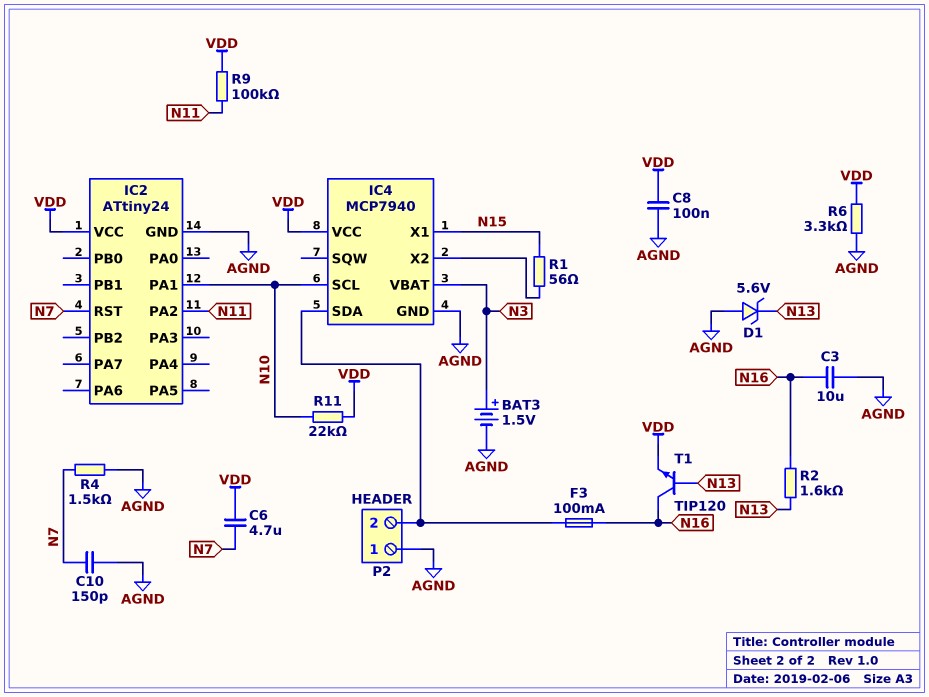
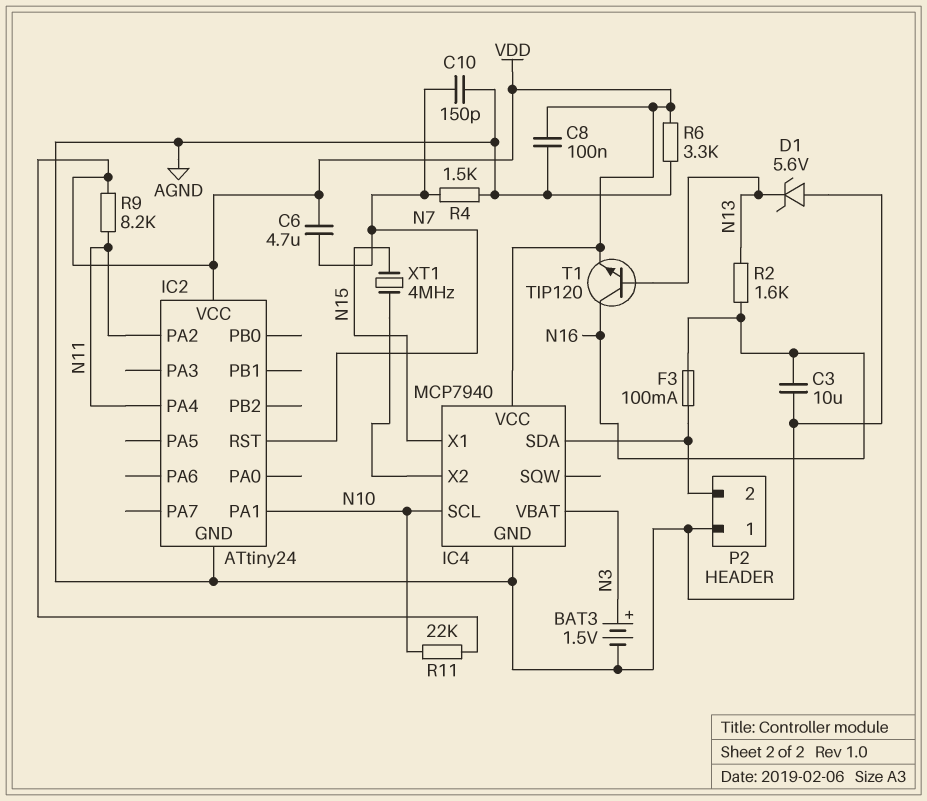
IC2 pin PA4: none -> N11
R1: 56 (IC4/X2, N15) -> none
R9: 100k (N11, VDD) -> 8.2k (N11, VDD)
XT1: none -> 4MHz (IC4/X2, N15)

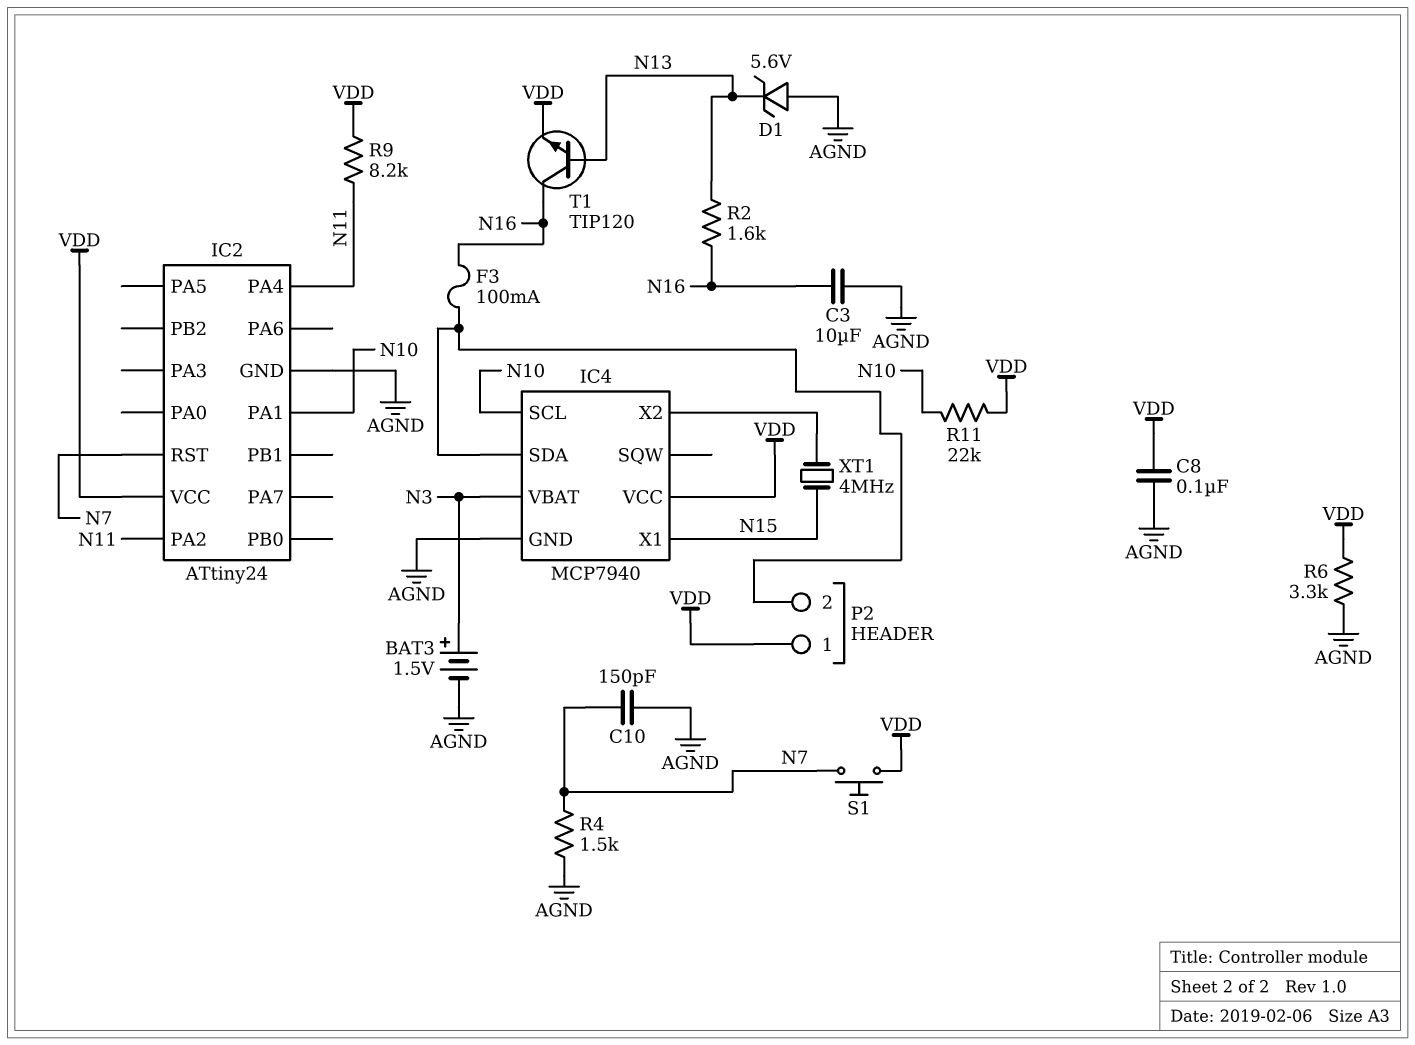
C6: 4.7uF (N7, VDD) -> none
P2 pin 1: AGND -> VDD
S1: none -> button (N7, VDD)

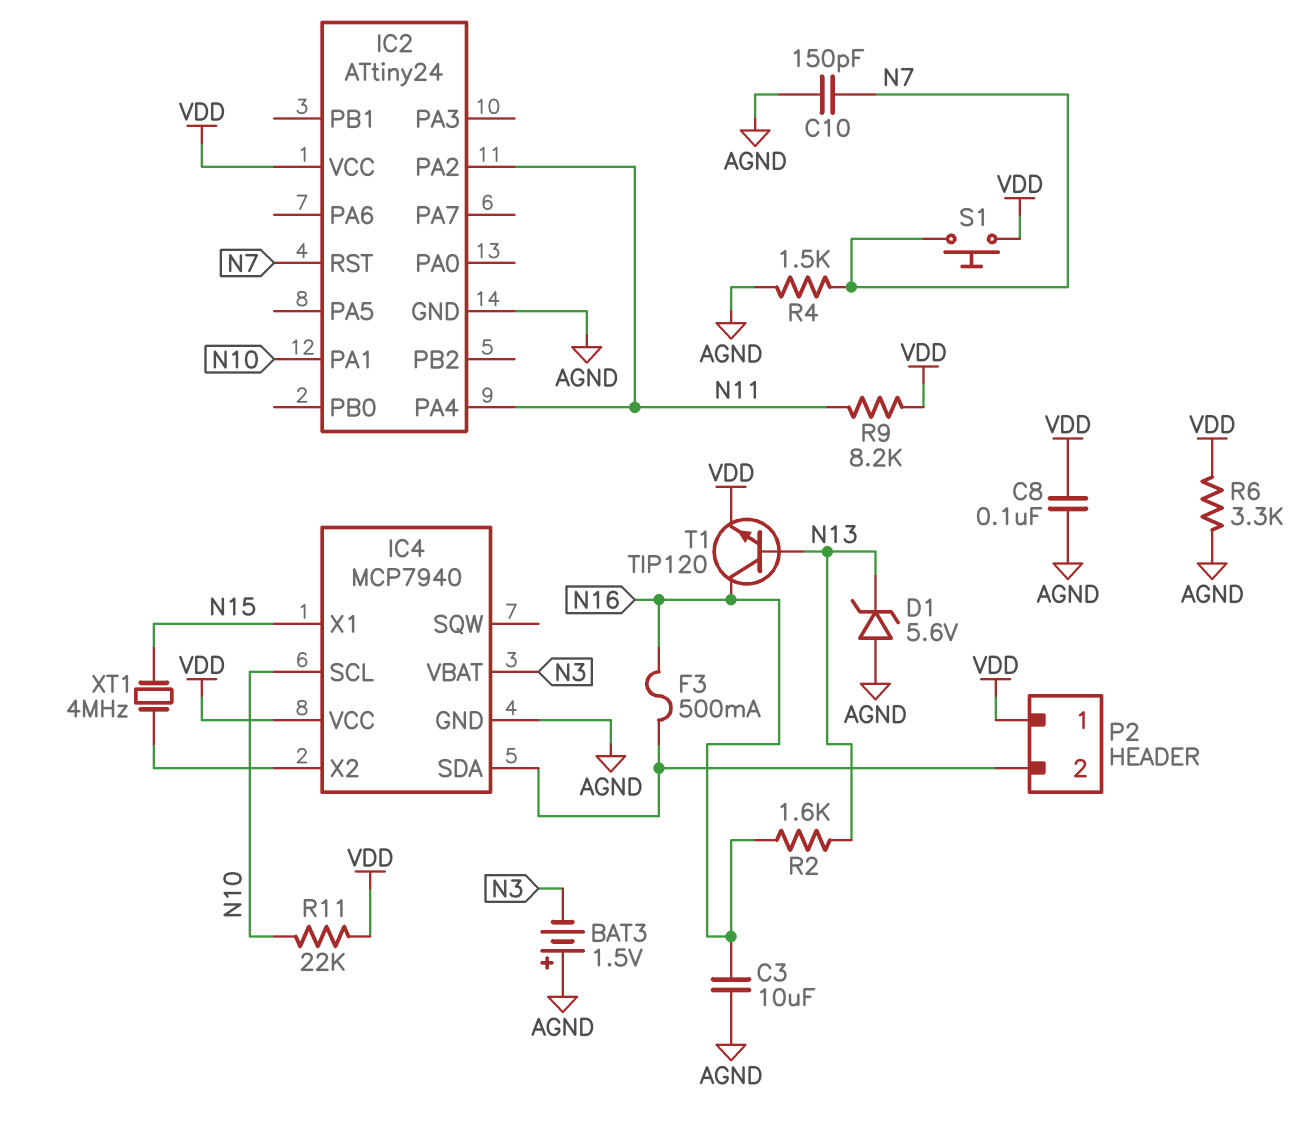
BAT3: 1.5V (plus N3, minus AGND) -> 1.5V (plus AGND, minus N3)
F3: 100mA (IC4/SDA, N16) -> 500mA (IC4/SDA, N16)

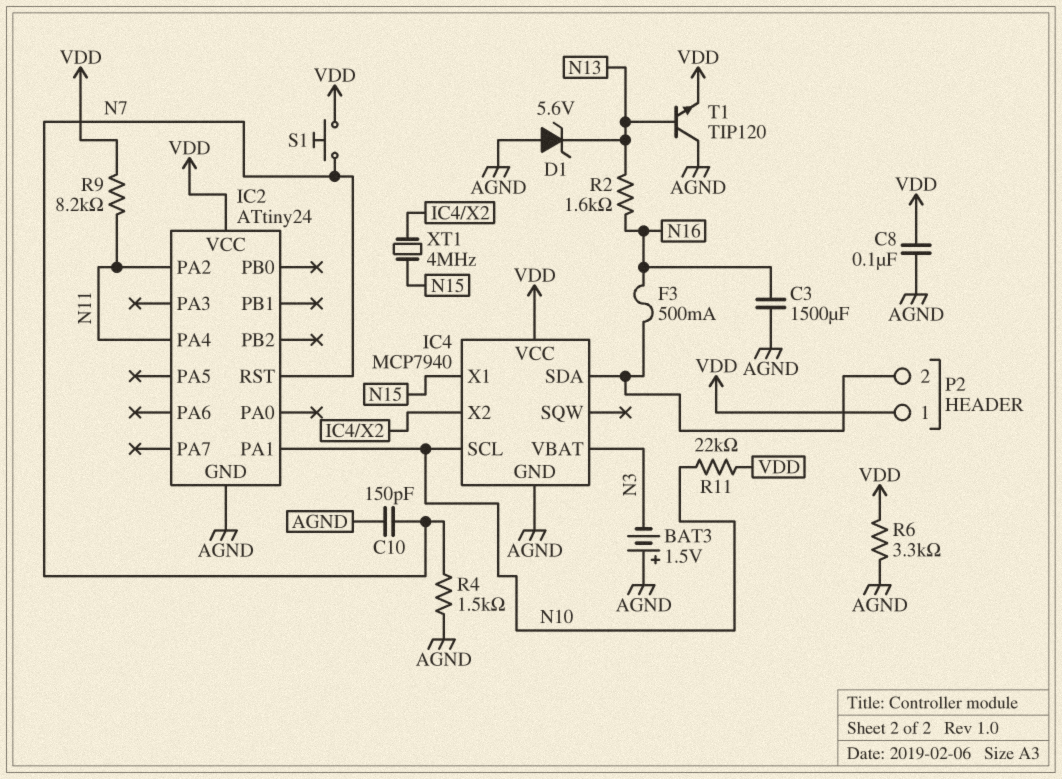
C3: 10uF (AGND, N16) -> 1500uF (AGND, N16)
T1: NPN TIP120 (B N13, C N16, E VDD) -> NPN TIP120 (B N13, C AGND, E VDD)

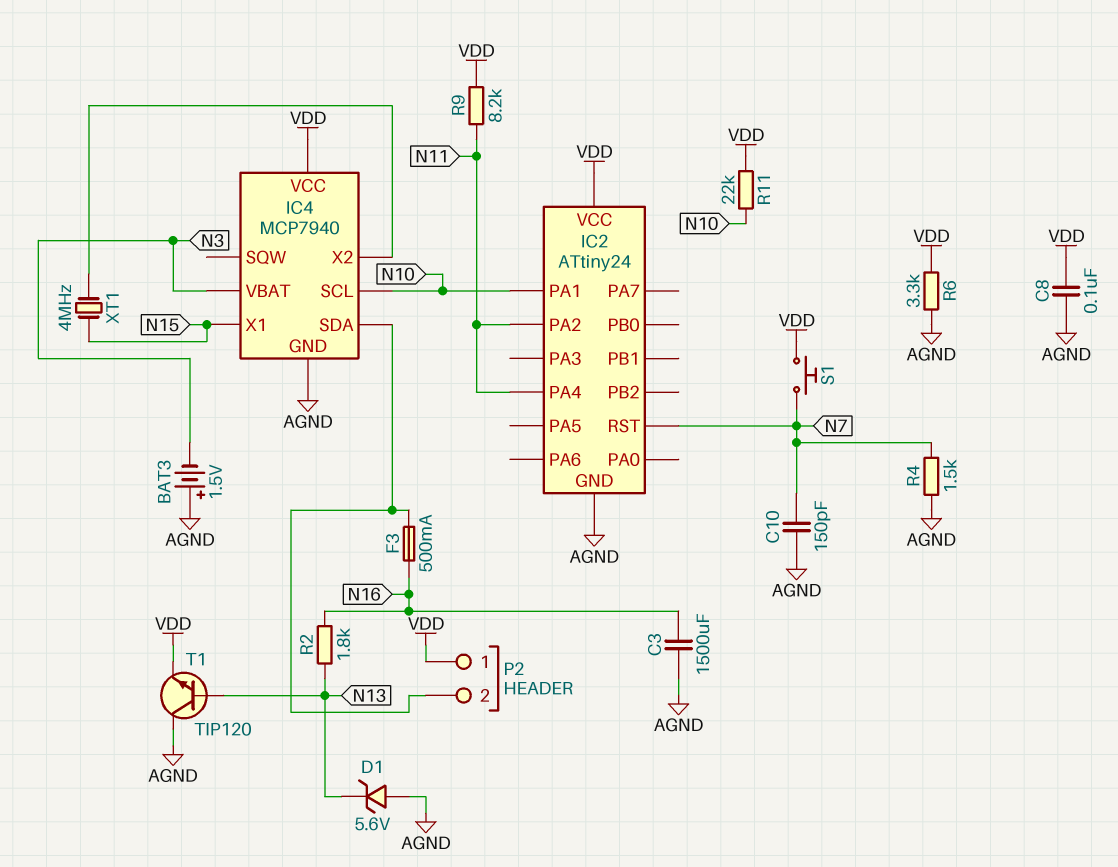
R2: 1.6k (N13, N16) -> 1.8k (N13, N16)

